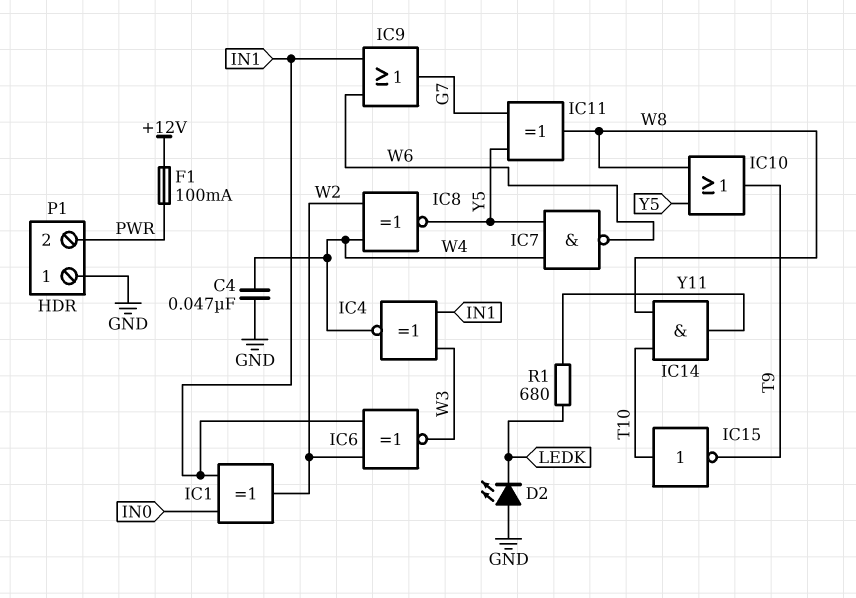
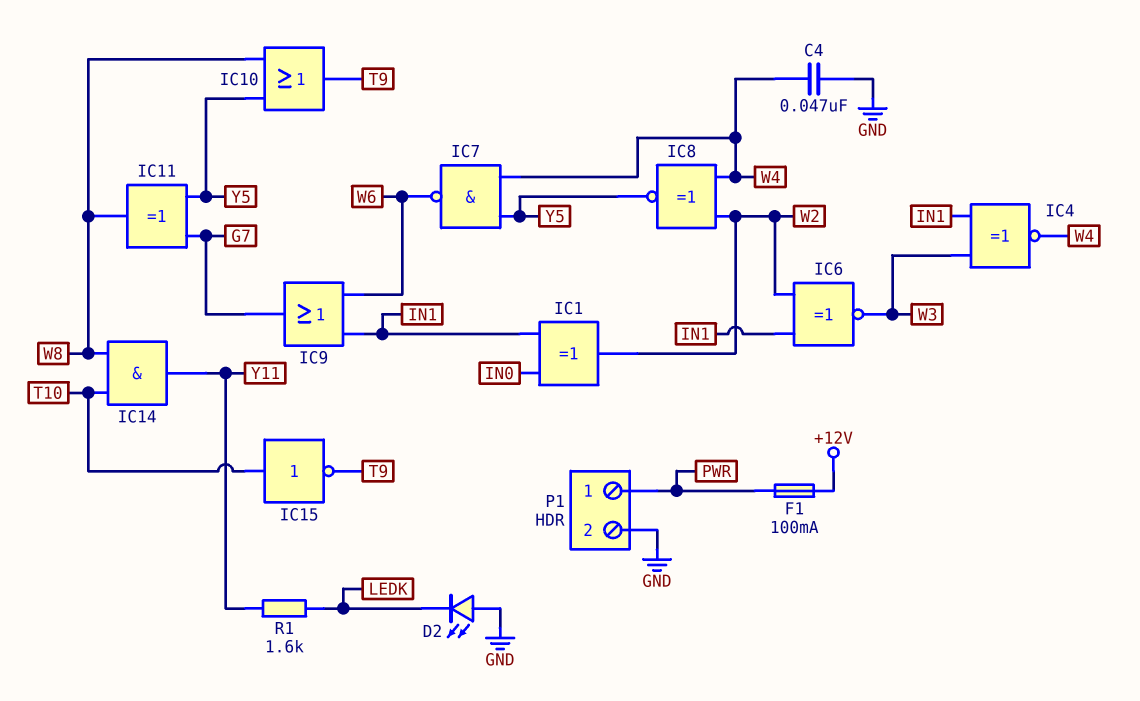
P1 pin 1: GND -> PWR
P1 pin 2: PWR -> GND
R1: 680 (LEDK, Y11) -> 1.6k (LEDK, Y11)

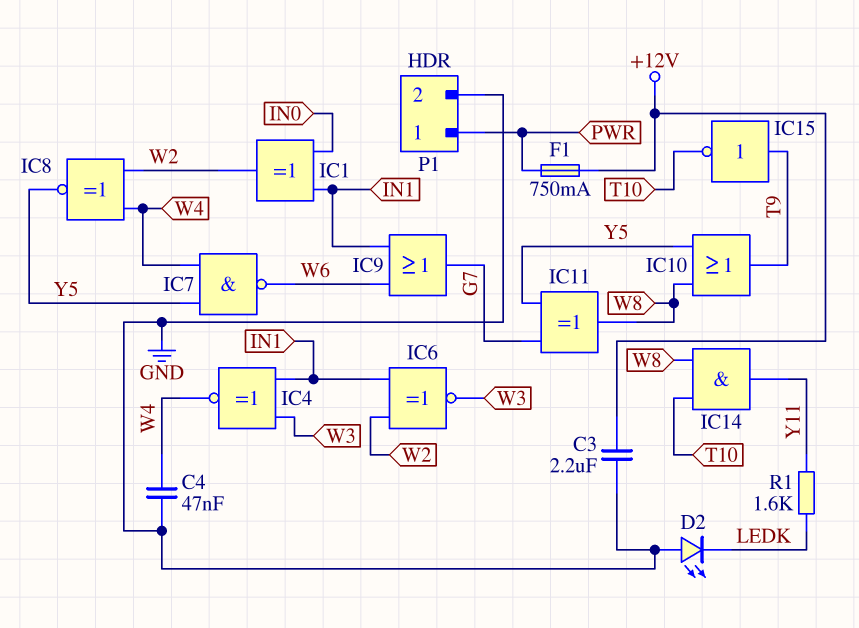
C3: none -> 2.2uF (+12V, GND)
F1: 100mA (+12V, PWR) -> 750mA (+12V, PWR)
IC15: NOT (in T10, out T9) -> NOT (in T9, out T10)

